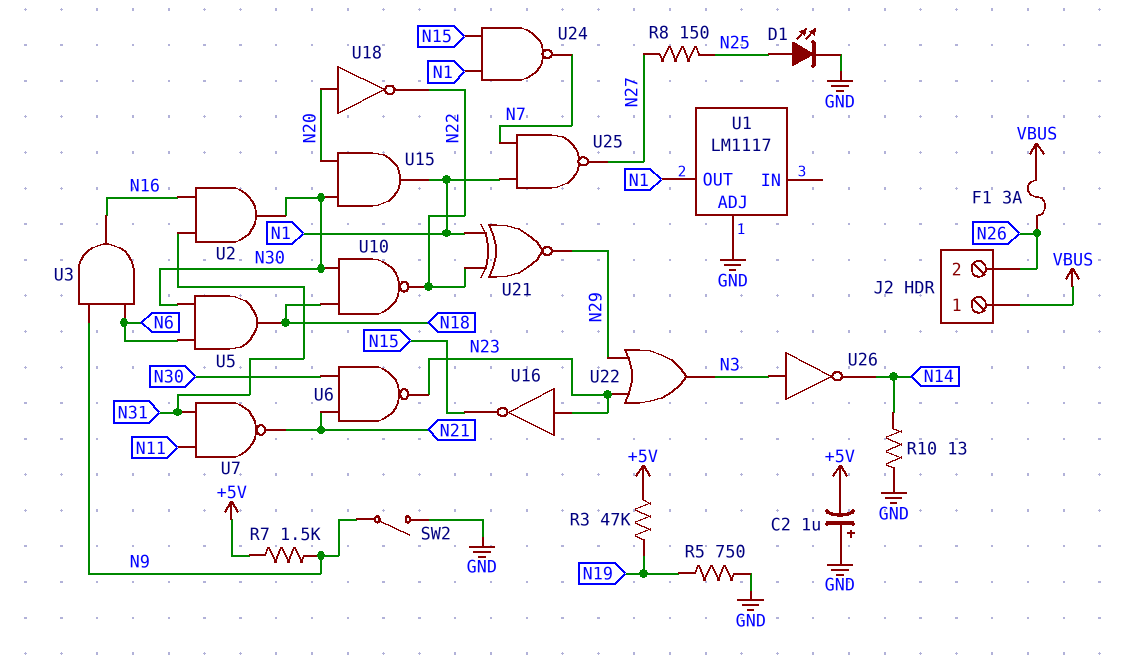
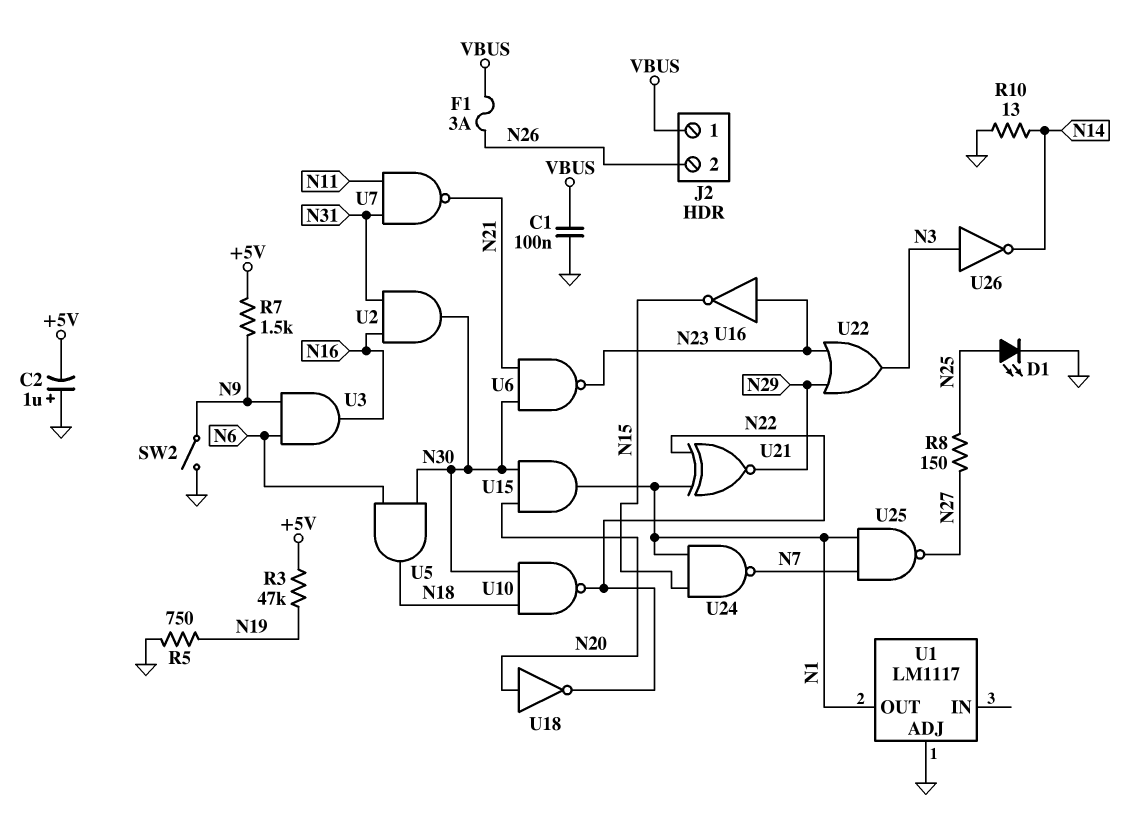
C1: none -> 100nF (GND, VBUS)

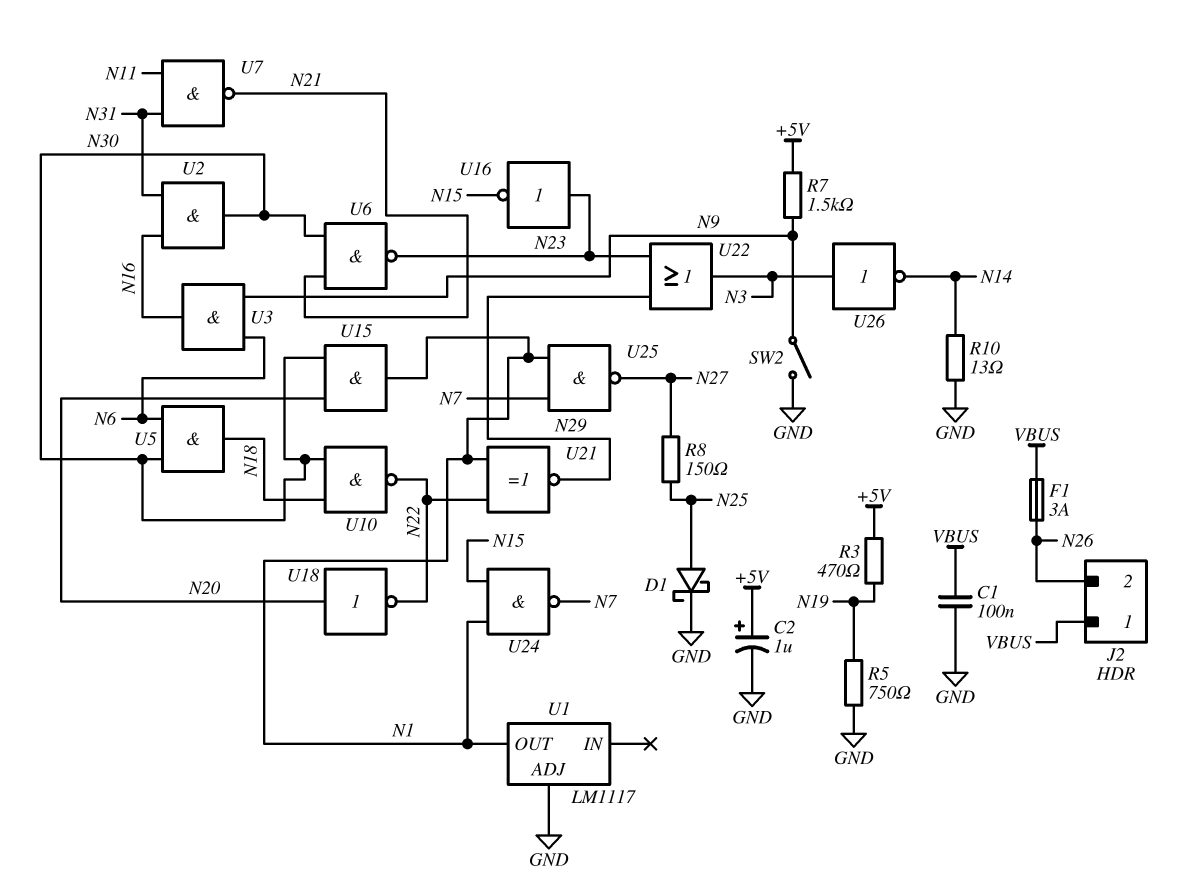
C2: 1uF (plus GND, minus +5V) -> 1uF (plus +5V, minus GND)
D1: LED (A N25, K GND) -> schottky (A N25, K GND)
R3: 47k (+5V, N19) -> 470 (+5V, N19)

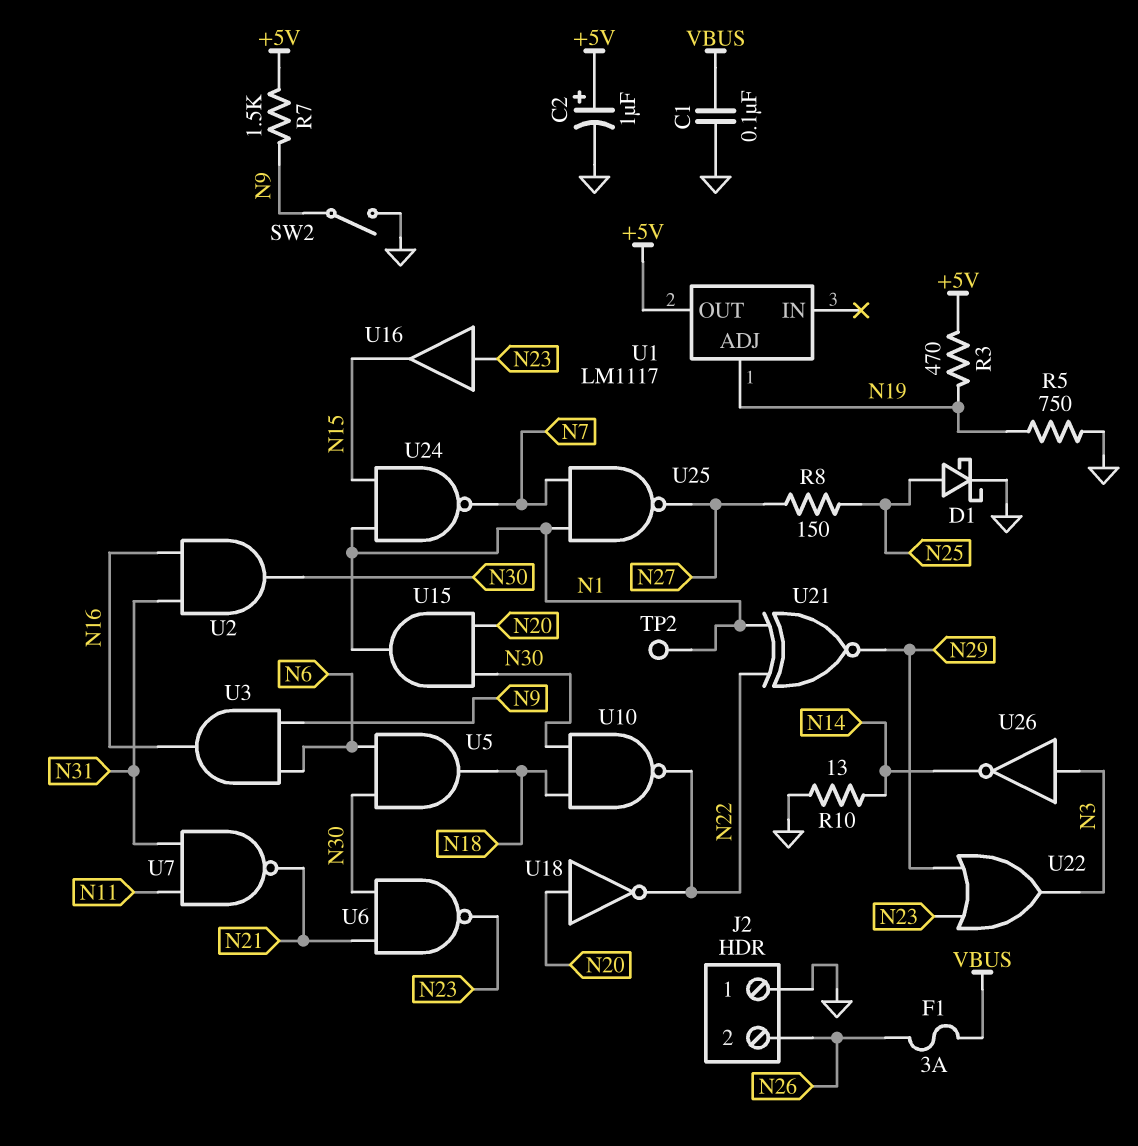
J2 pin 1: VBUS -> GND
TP2: none -> test point (N1)
U1 pin ADJ: GND -> N19
U1 pin OUT: N1 -> +5V
U16: NOT (in N23, out N15) -> buffer (in N23, out N15)

